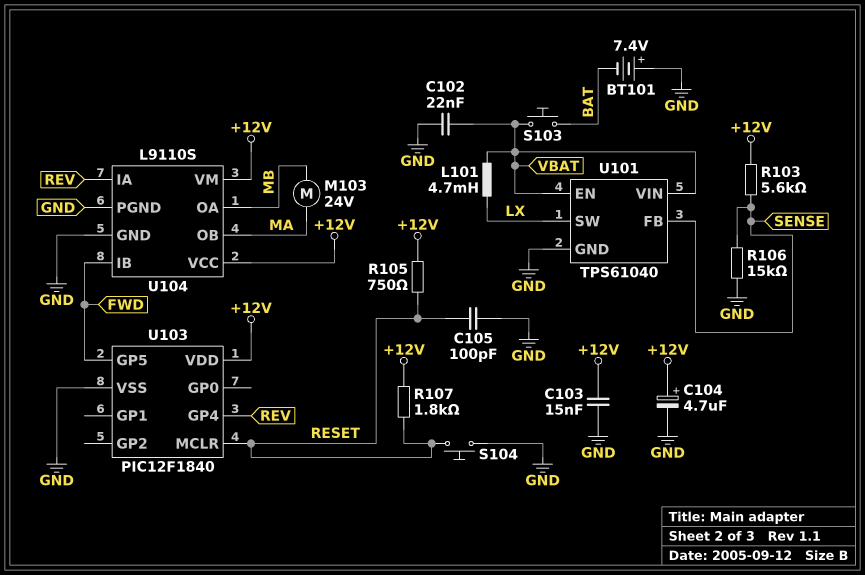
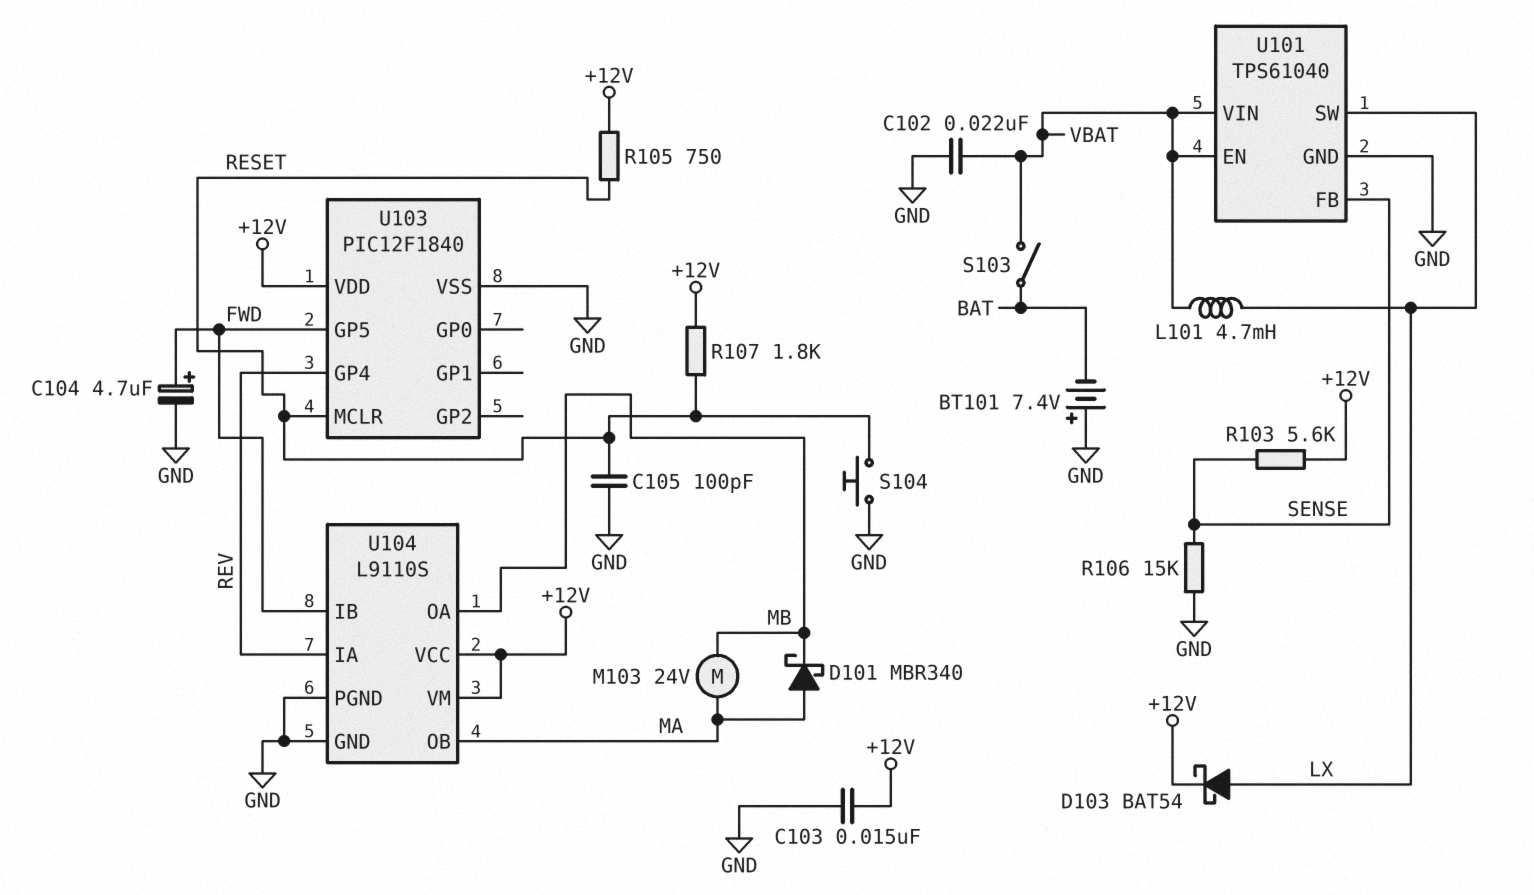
C104: 4.7uF (plus +12V, minus GND) -> 4.7uF (plus FWD, minus GND)
D101: none -> schottky MBR340 (A MA, K MB)
D103: none -> schottky BAT54 (A LX, K +12V)
S103: button (BAT, VBAT) -> switch (BAT, VBAT)

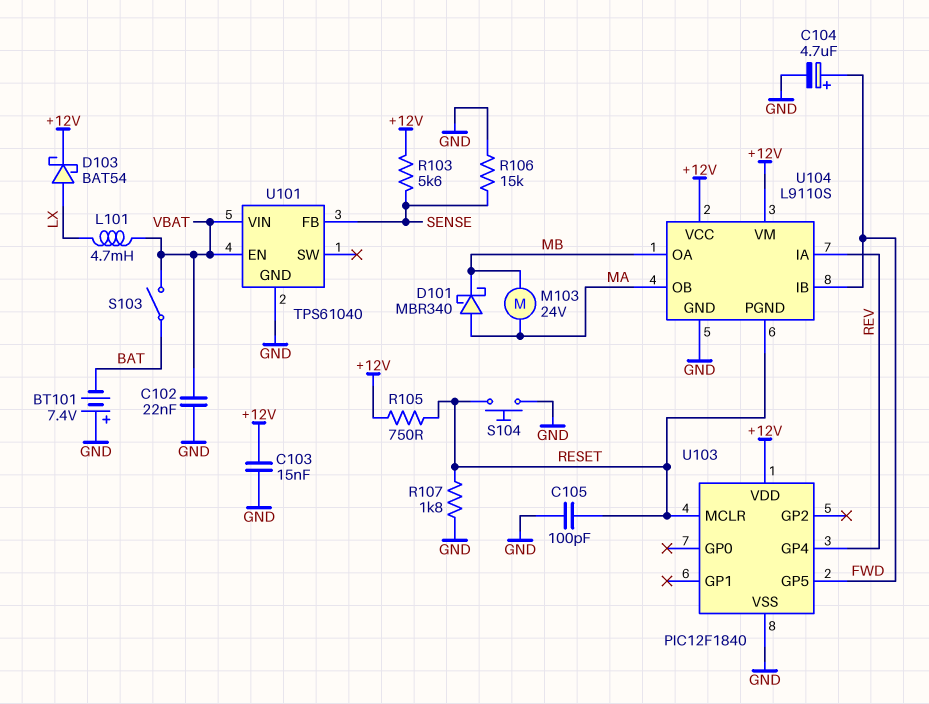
R107: 1.8k (+12V, RESET) -> 1.8k (GND, RESET)
U101 pin SW: LX -> none
U104 pin PGND: GND -> RESET

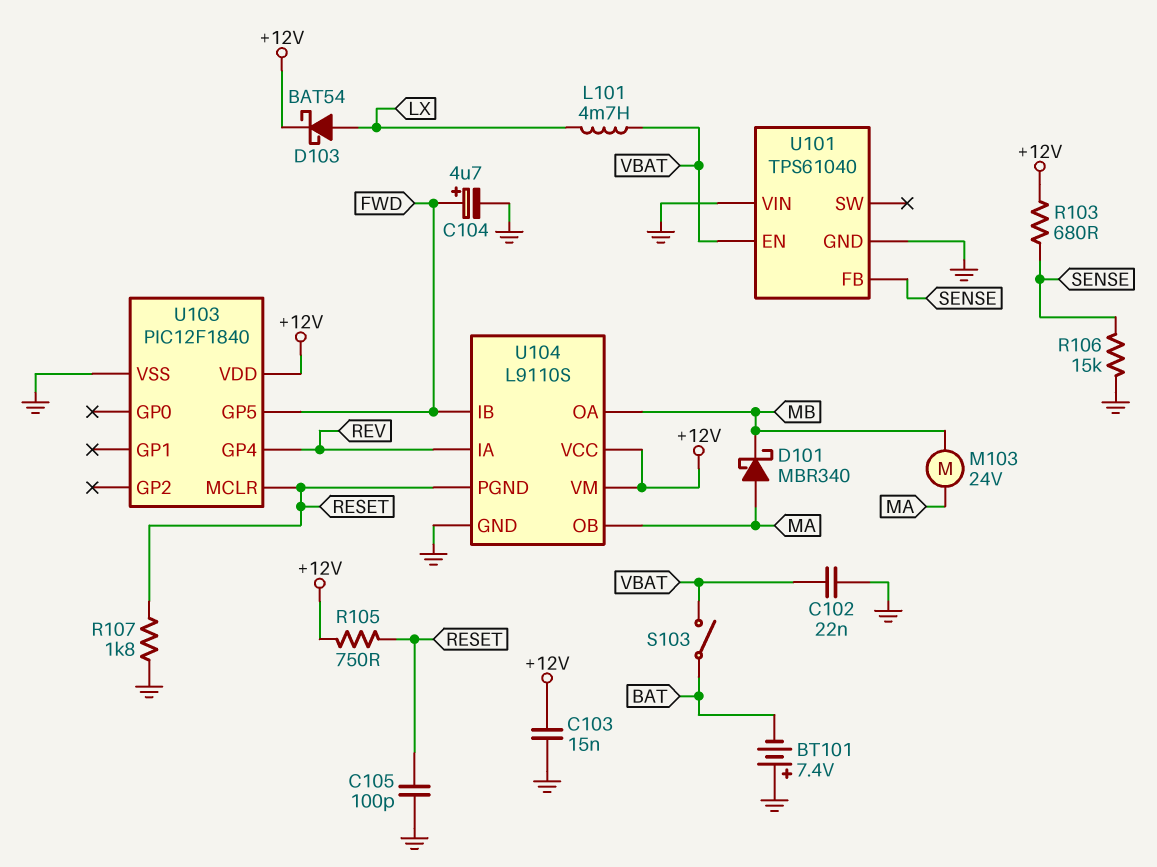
R103: 5.6k (+12V, SENSE) -> 680 (+12V, SENSE)
S104: button (GND, RESET) -> none
U101 pin VIN: VBAT -> GND

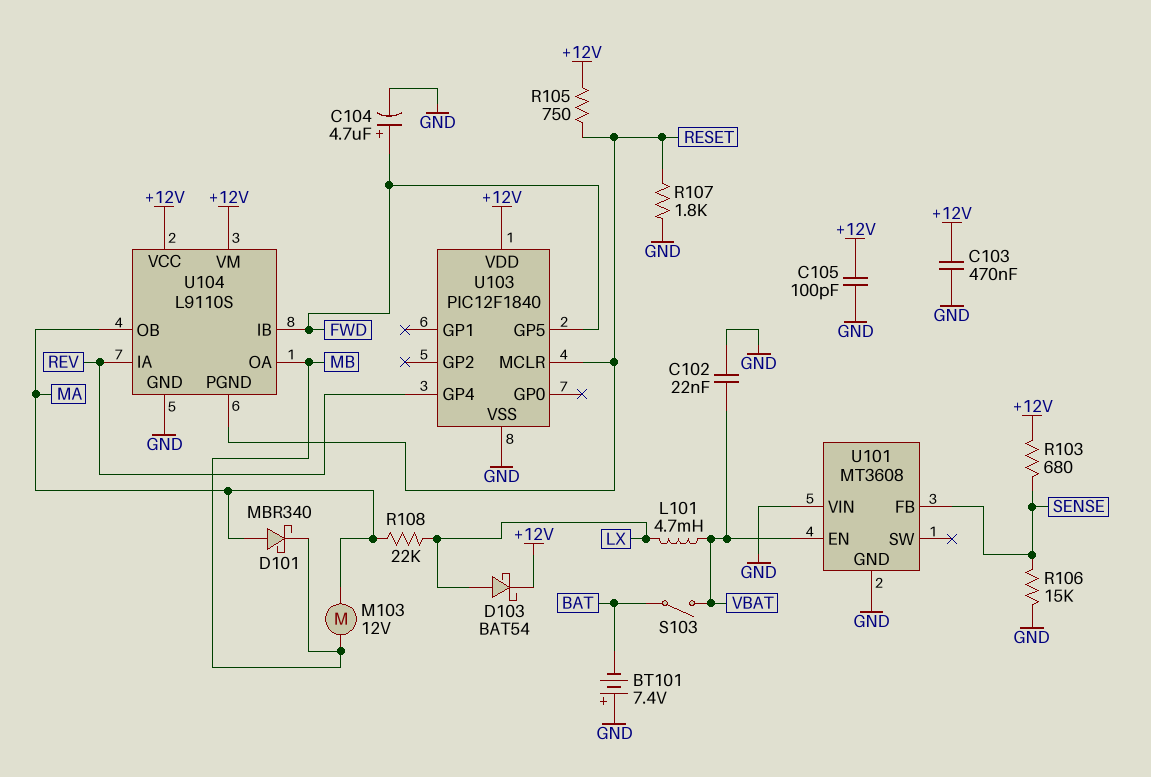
C103: 15nF (+12V, GND) -> 470nF (+12V, GND)
C105: 100pF (GND, RESET) -> 100pF (+12V, GND)
M103: motor 24V (MA, MB) -> motor 12V (MA, MB)
R108: none -> 22k (LX, MA)
U101: TPS61040 -> MT3608

